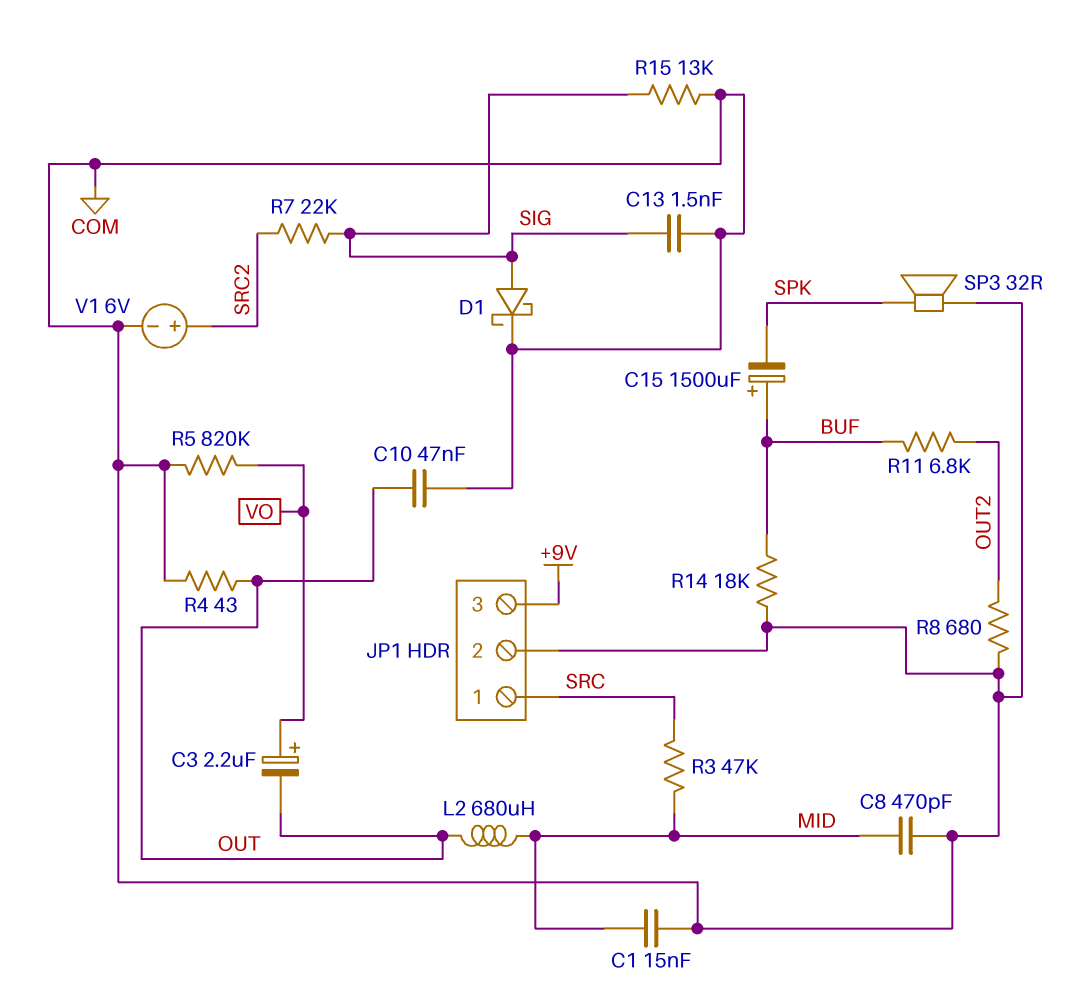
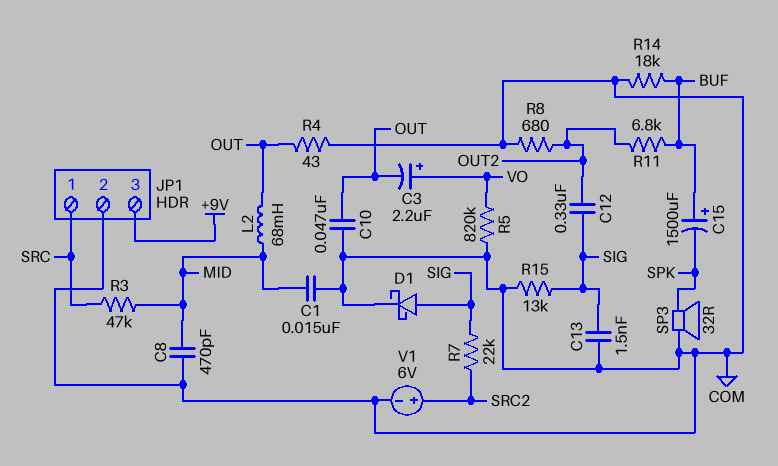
C12: none -> 330nF (OUT2, SIG)
L2: 680uH (MID, OUT) -> 68mH (MID, OUT)

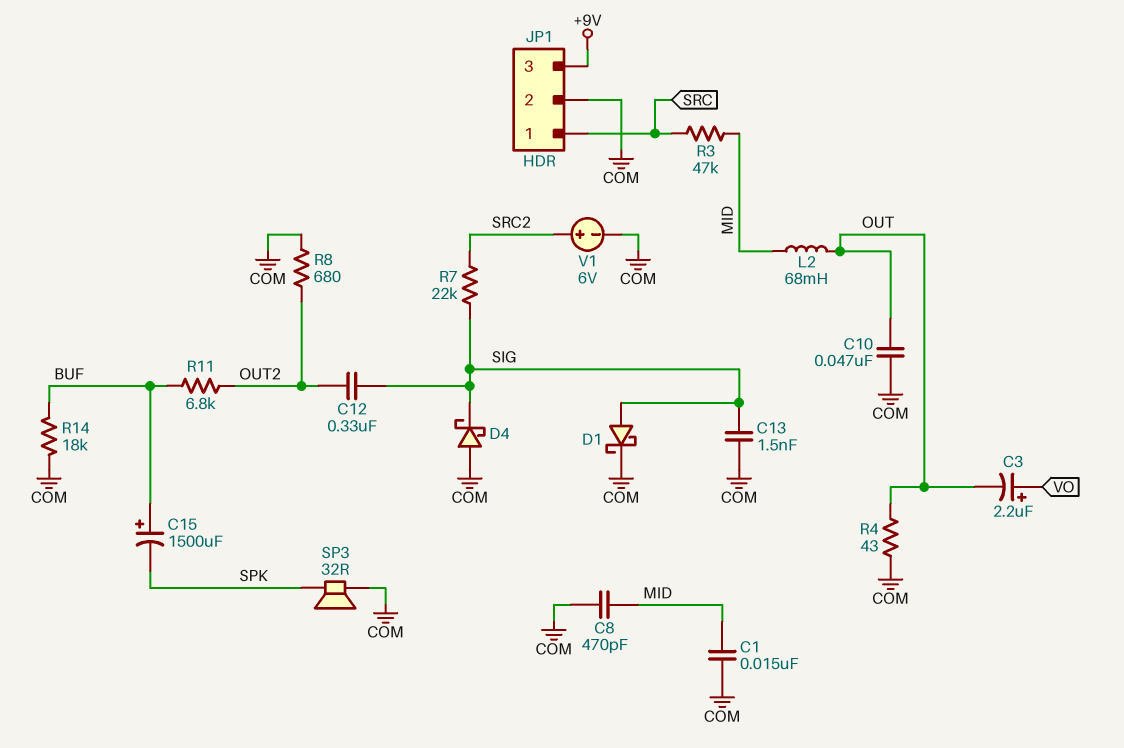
D4: none -> schottky (A COM, K SIG)
R5: 820k (COM, VO) -> none
R15: 13k (COM, SIG) -> none

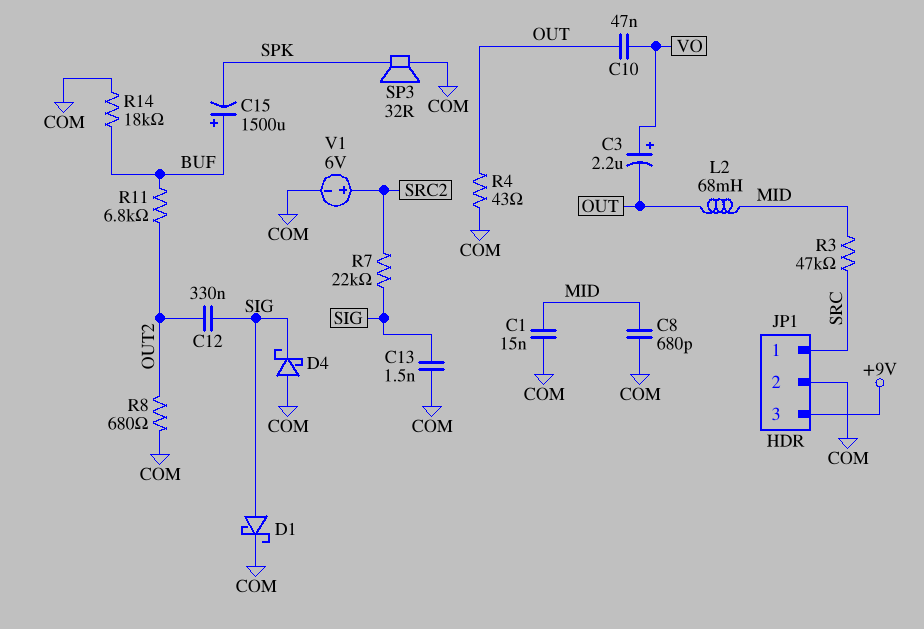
C8: 470pF (COM, MID) -> 680pF (COM, MID)
C10: 47nF (COM, OUT) -> 47nF (OUT, VO)

